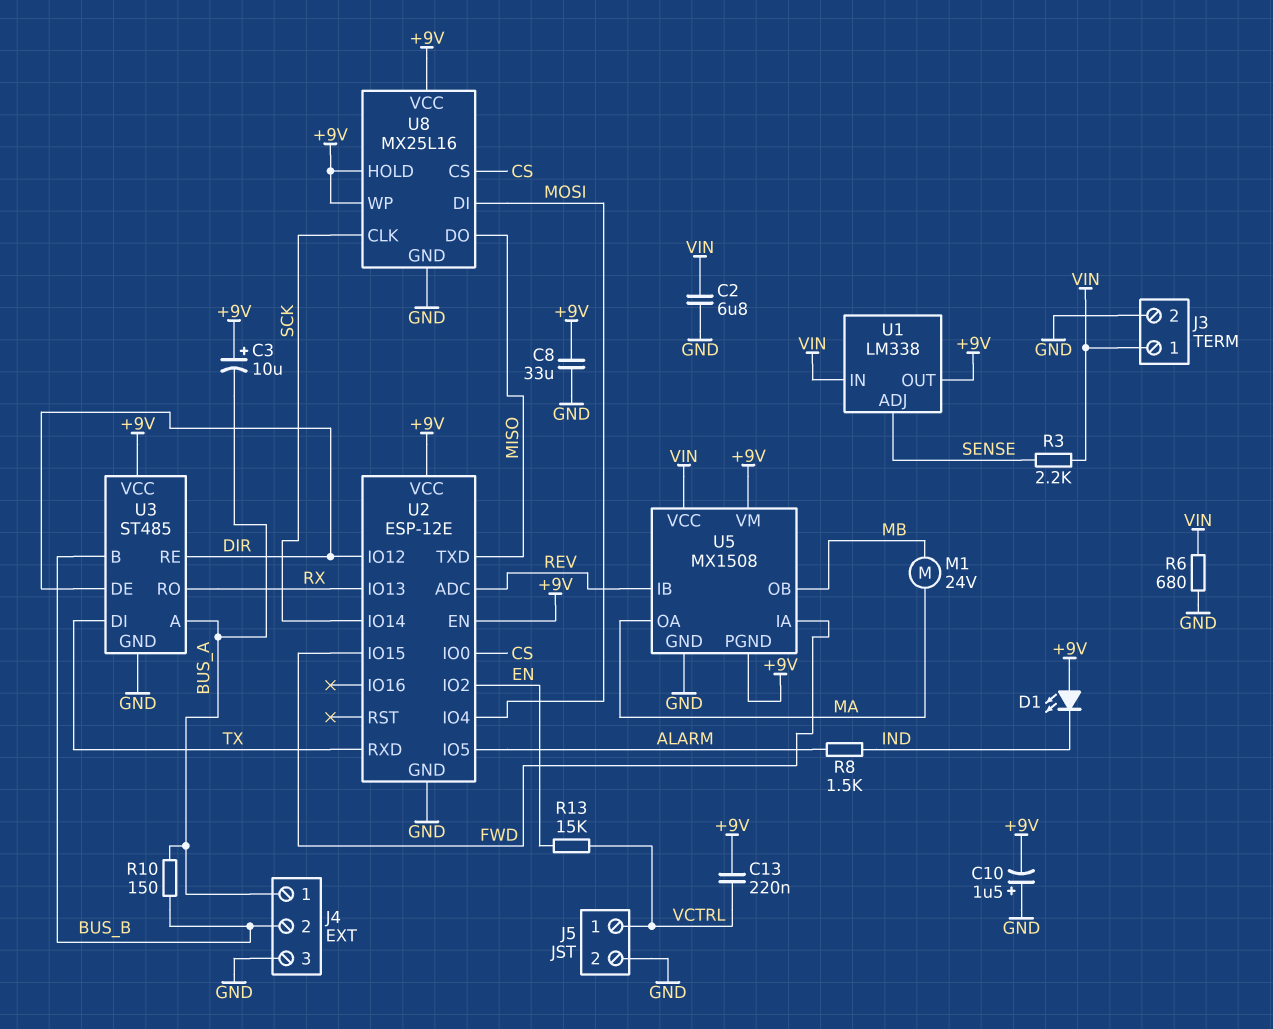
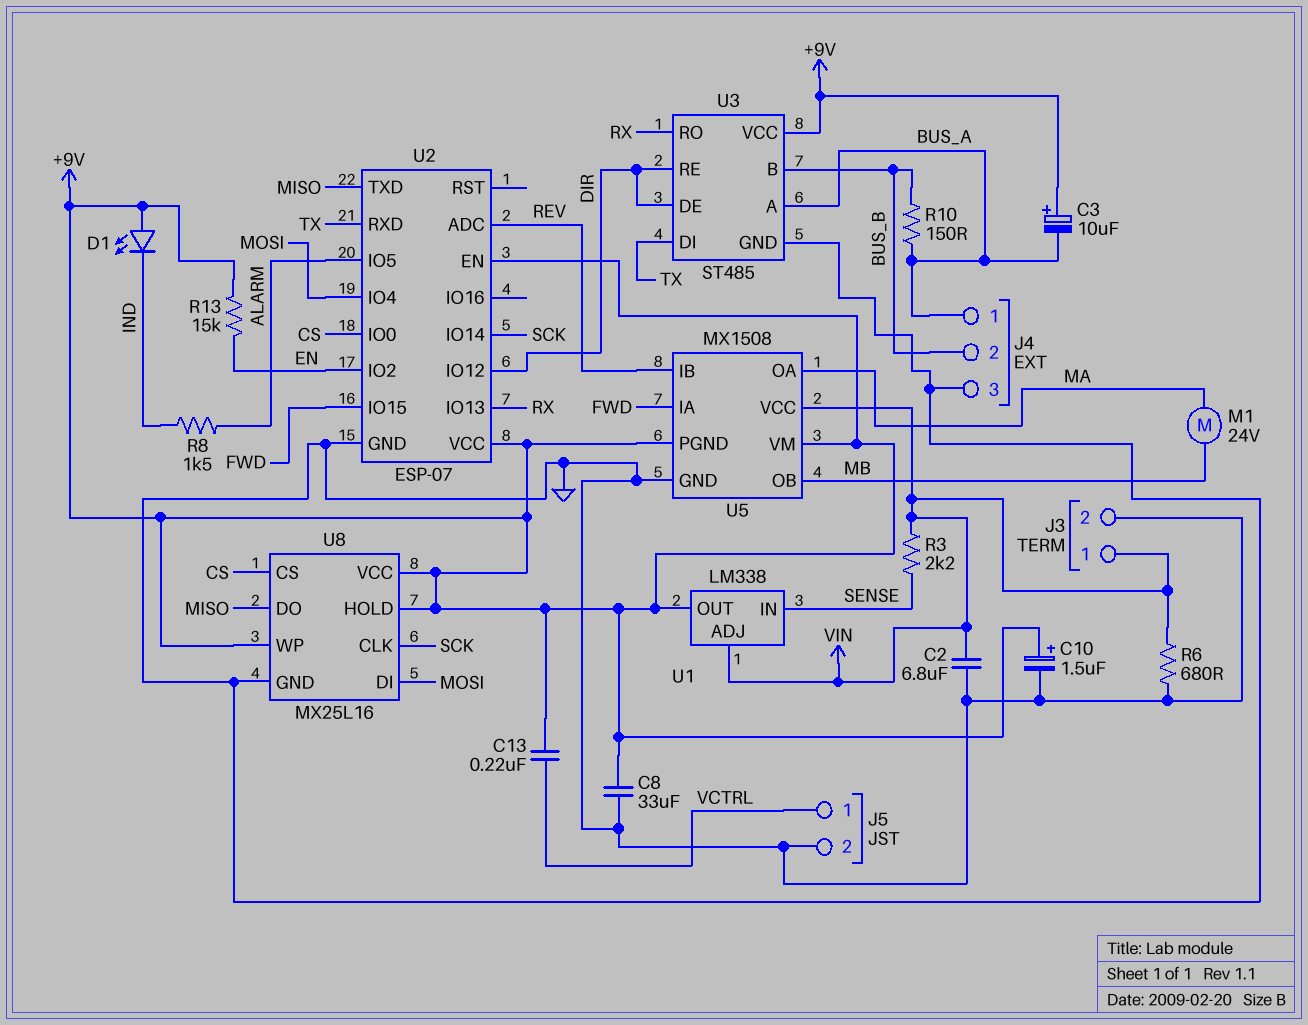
C10: 1.5uF (plus GND, minus +9V) -> 1.5uF (plus +9V, minus GND)
R13: 15k (EN, VCTRL) -> 15k (+9V, EN)
U1 pin ADJ: SENSE -> VIN
U1 pin IN: VIN -> SENSE
U2: ESP-12E -> ESP-07

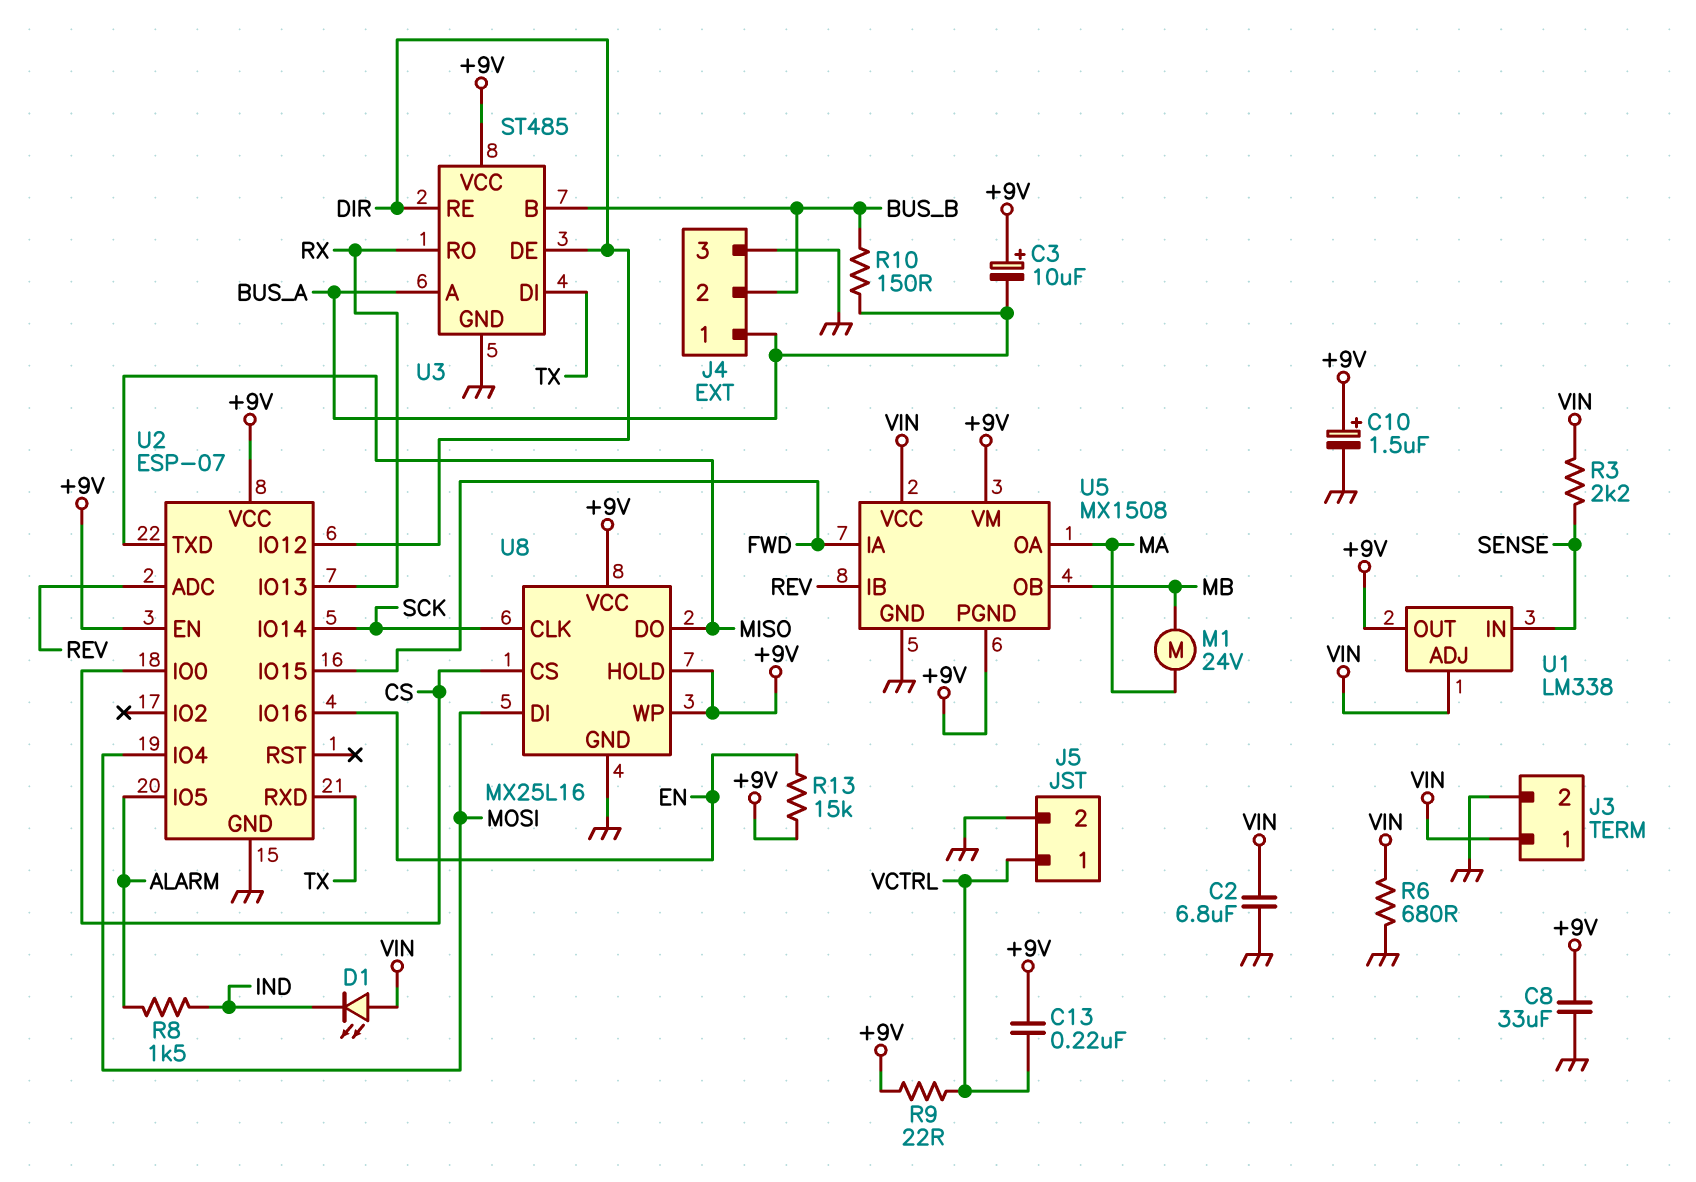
D1: LED (A +9V, K IND) -> LED (A VIN, K IND)
R9: none -> 22 (+9V, VCTRL)
U2 pin IO2: EN -> none
U2 pin IO16: none -> EN

